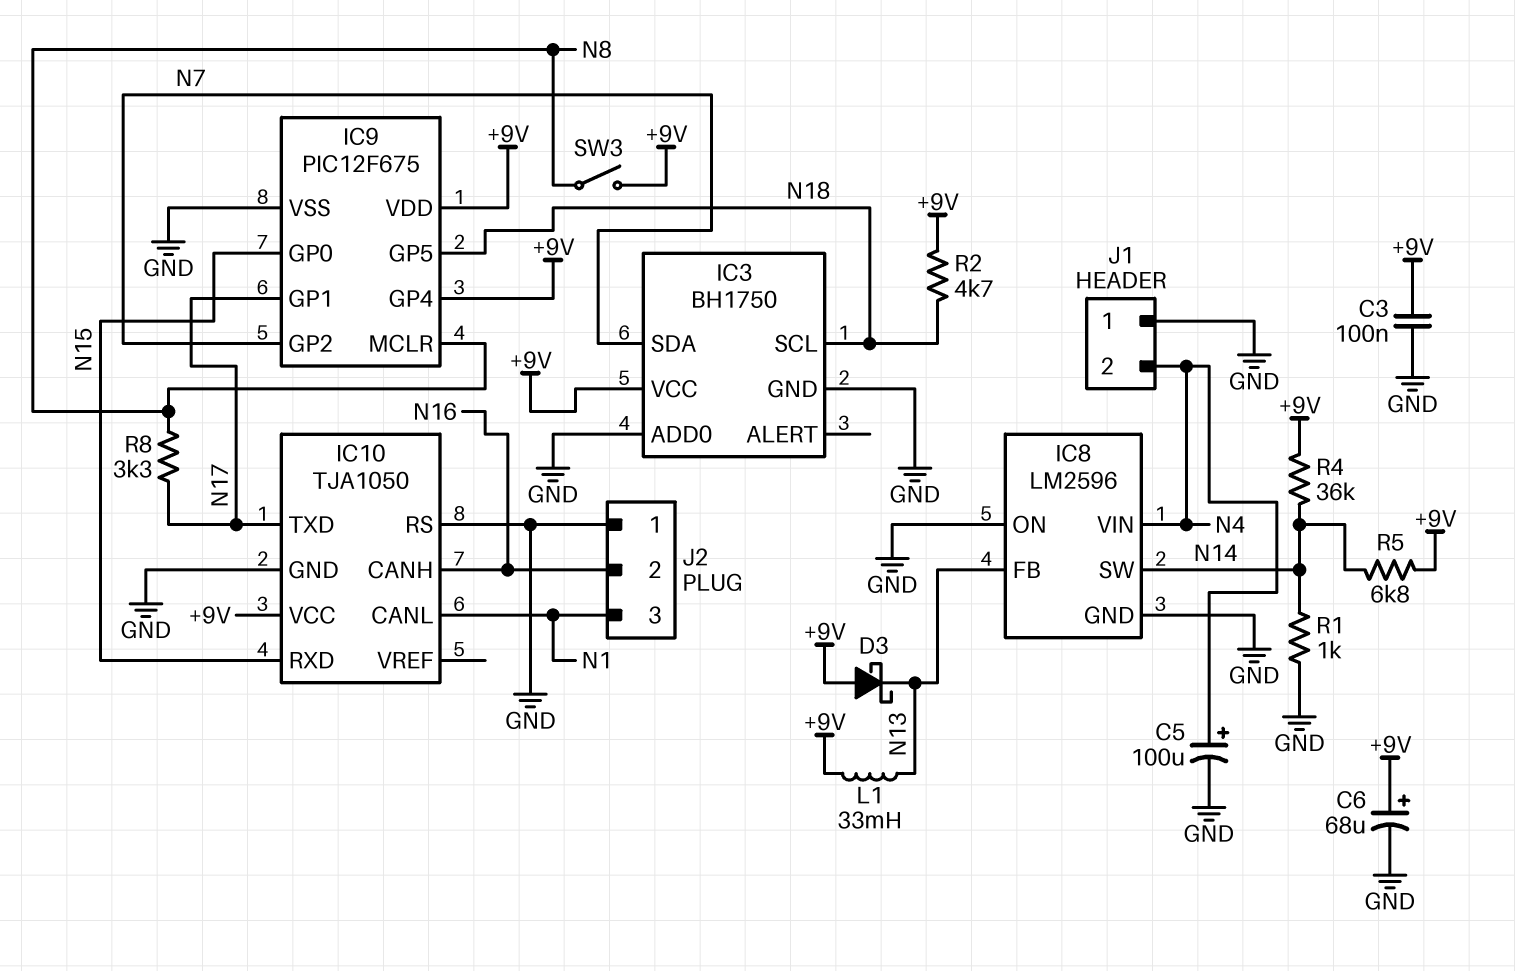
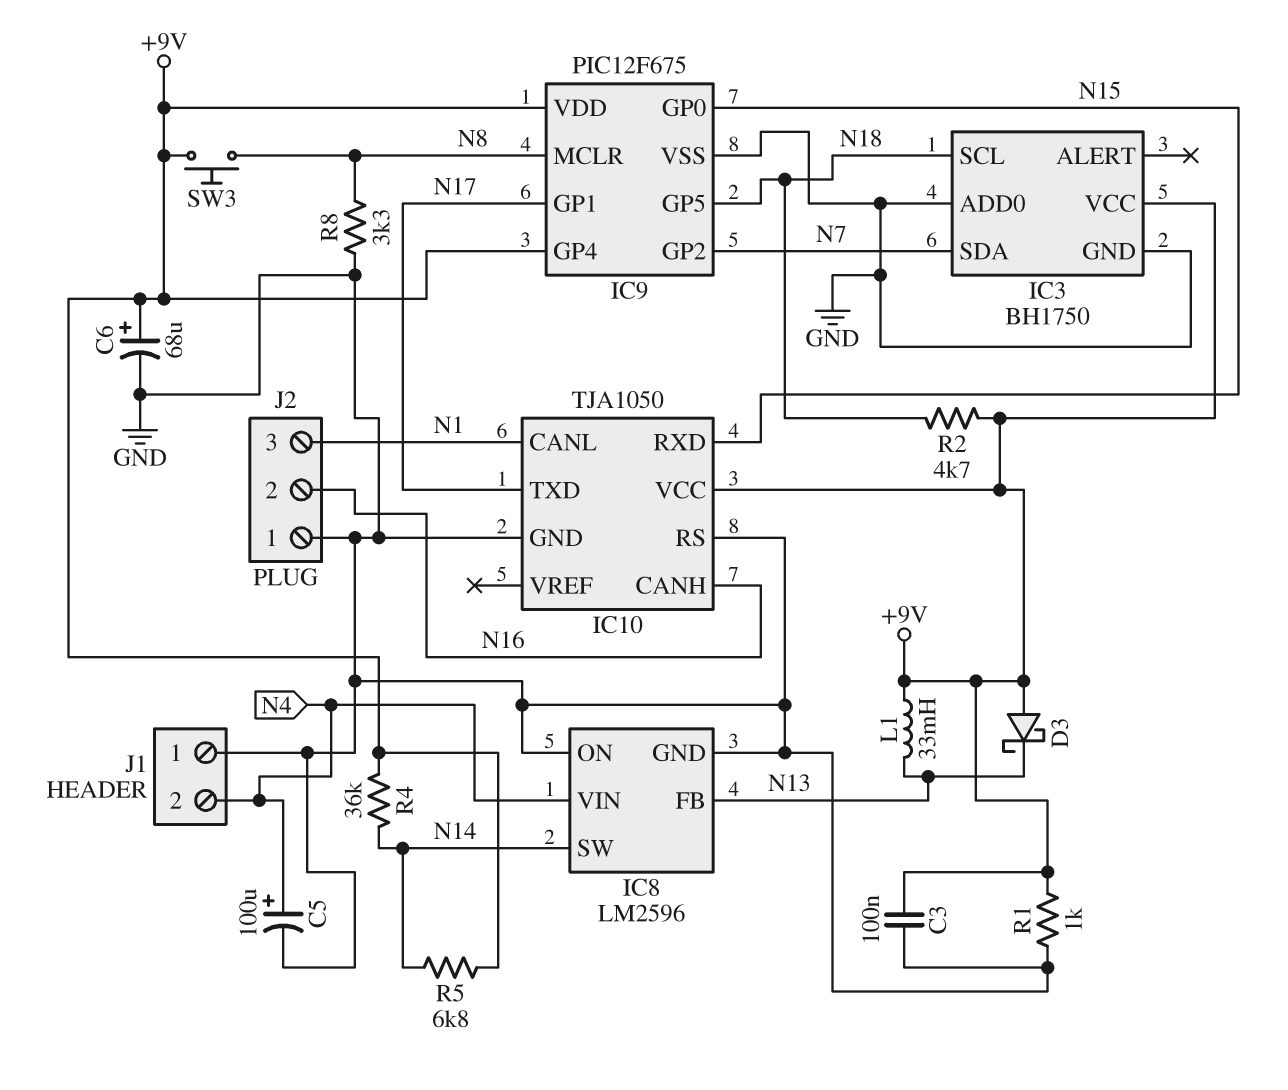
R1: 1k (GND, N14) -> 1k (+9V, GND)
R8: 3.3k (N8, N17) -> 3.3k (GND, N8)
SW3: switch (+9V, N8) -> button (+9V, N8)

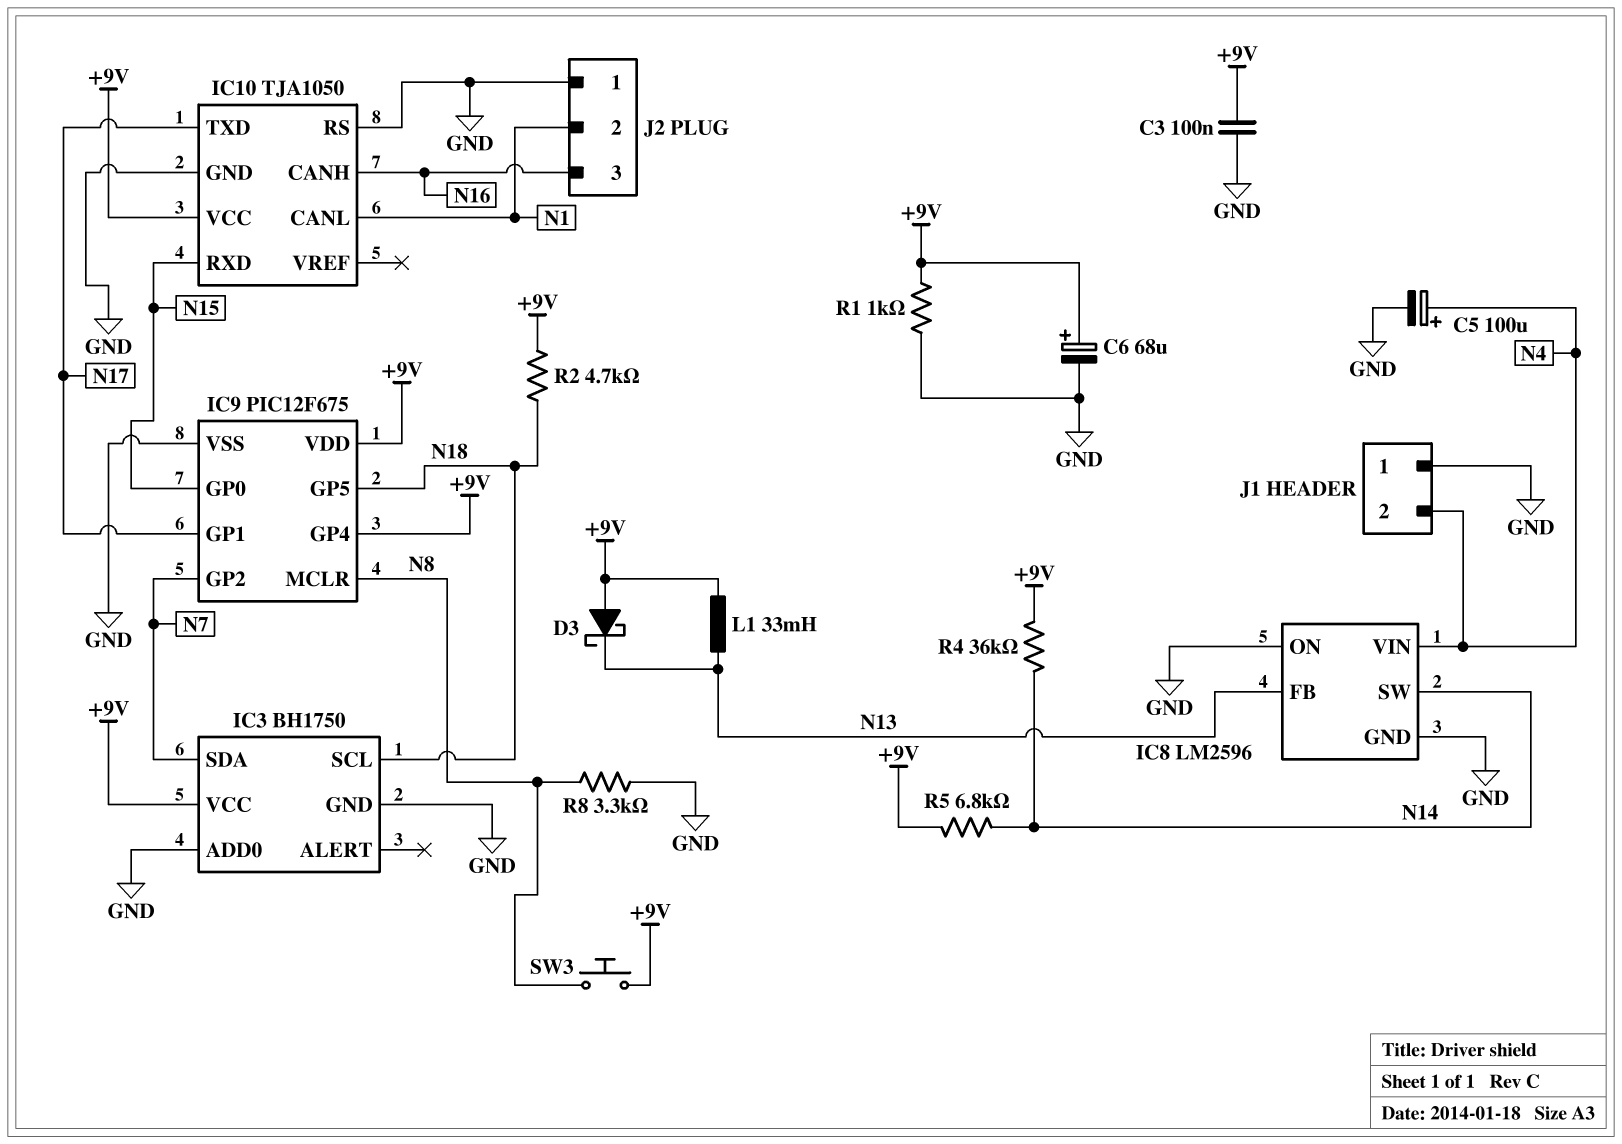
J2 pin 2: N16 -> N1
J2 pin 3: N1 -> N16

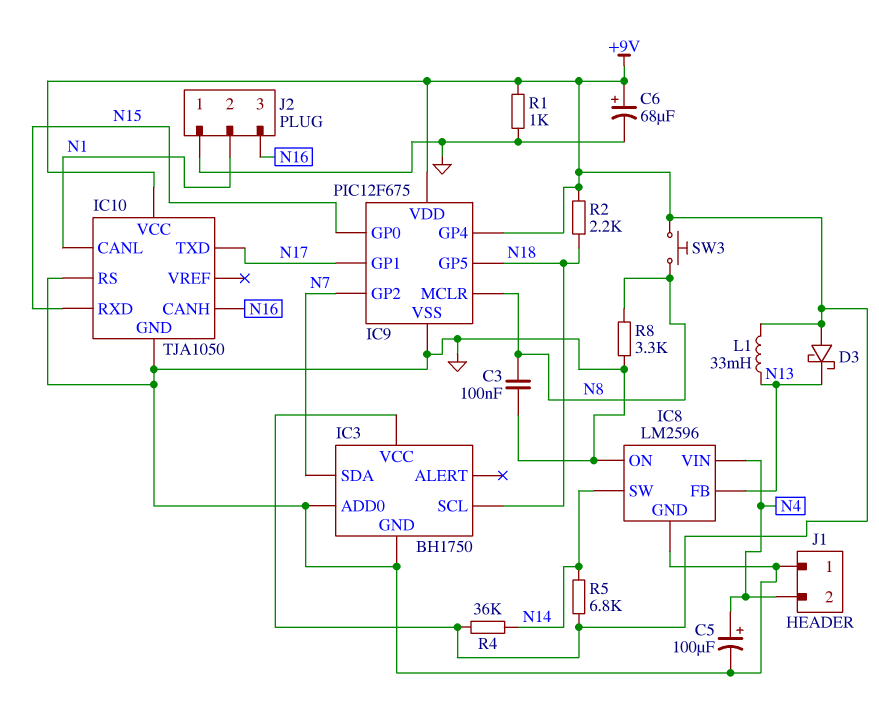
C3: 100nF (+9V, GND) -> 100nF (GND, N8)
R2: 4.7k (+9V, N18) -> 2.2k (+9V, N18)

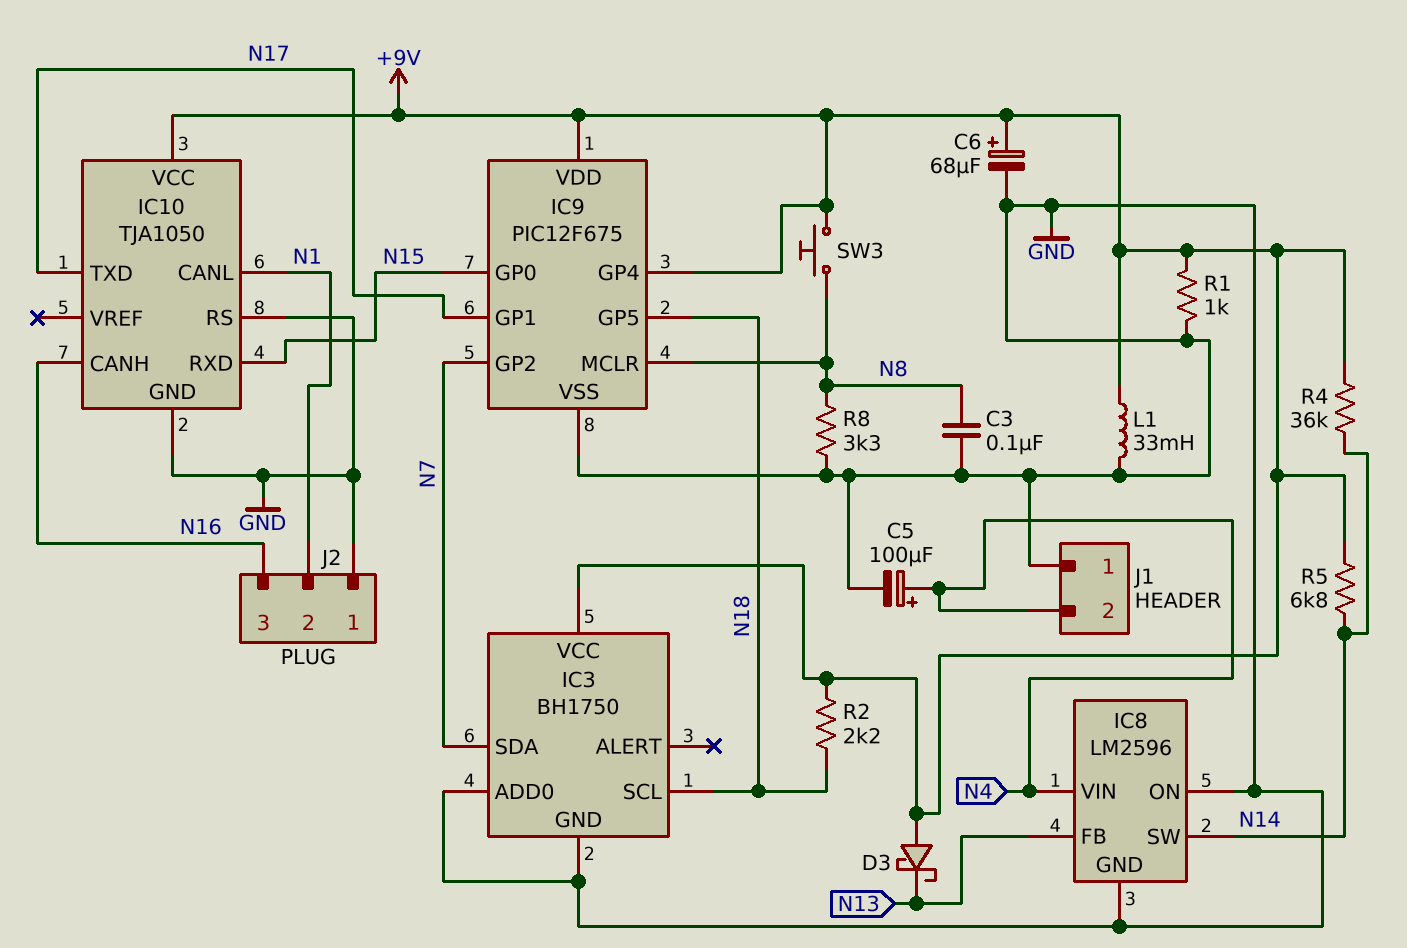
L1: 33mH (+9V, N13) -> 33mH (+9V, GND)

